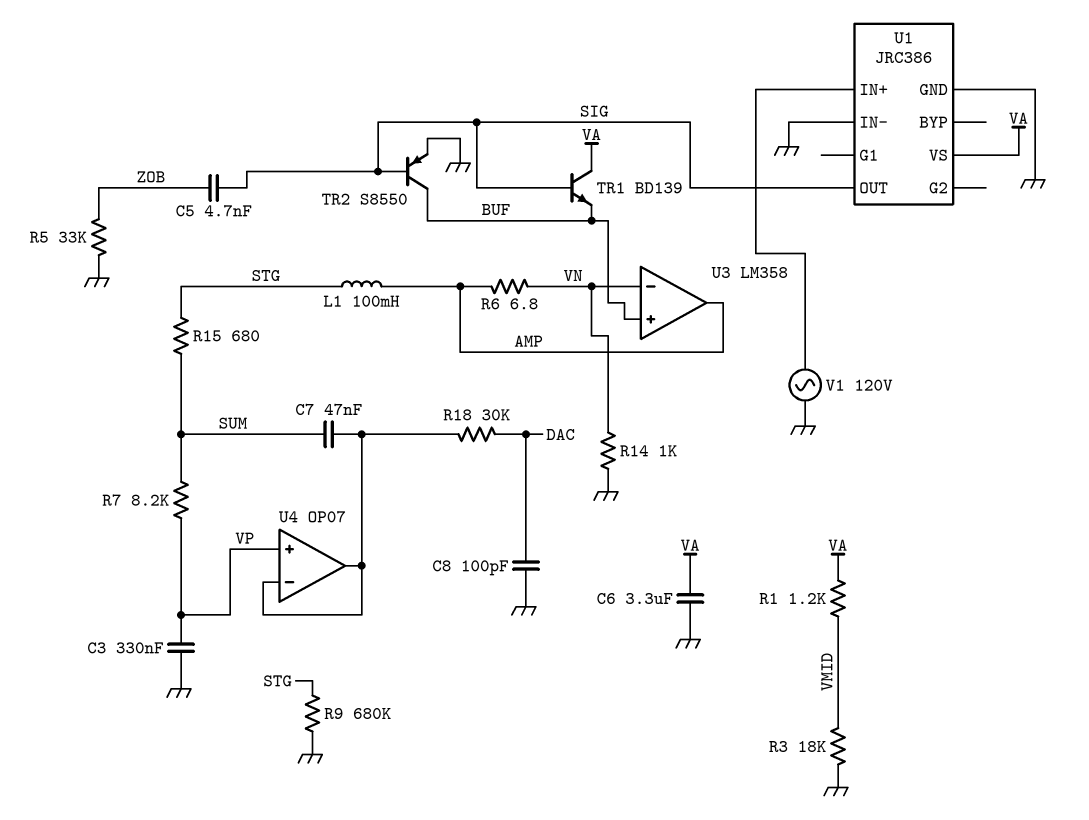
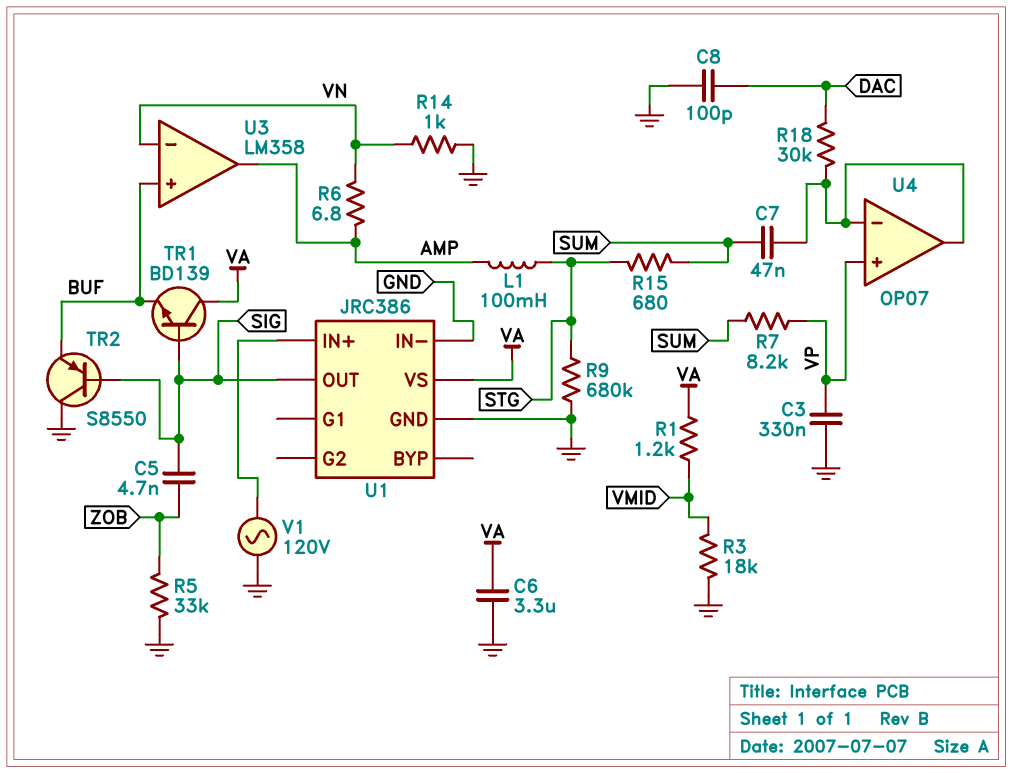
TR2: PNP S8550 (B SIG, C BUF, E GND) -> PNP S8550 (B SIG, C GND, E BUF)

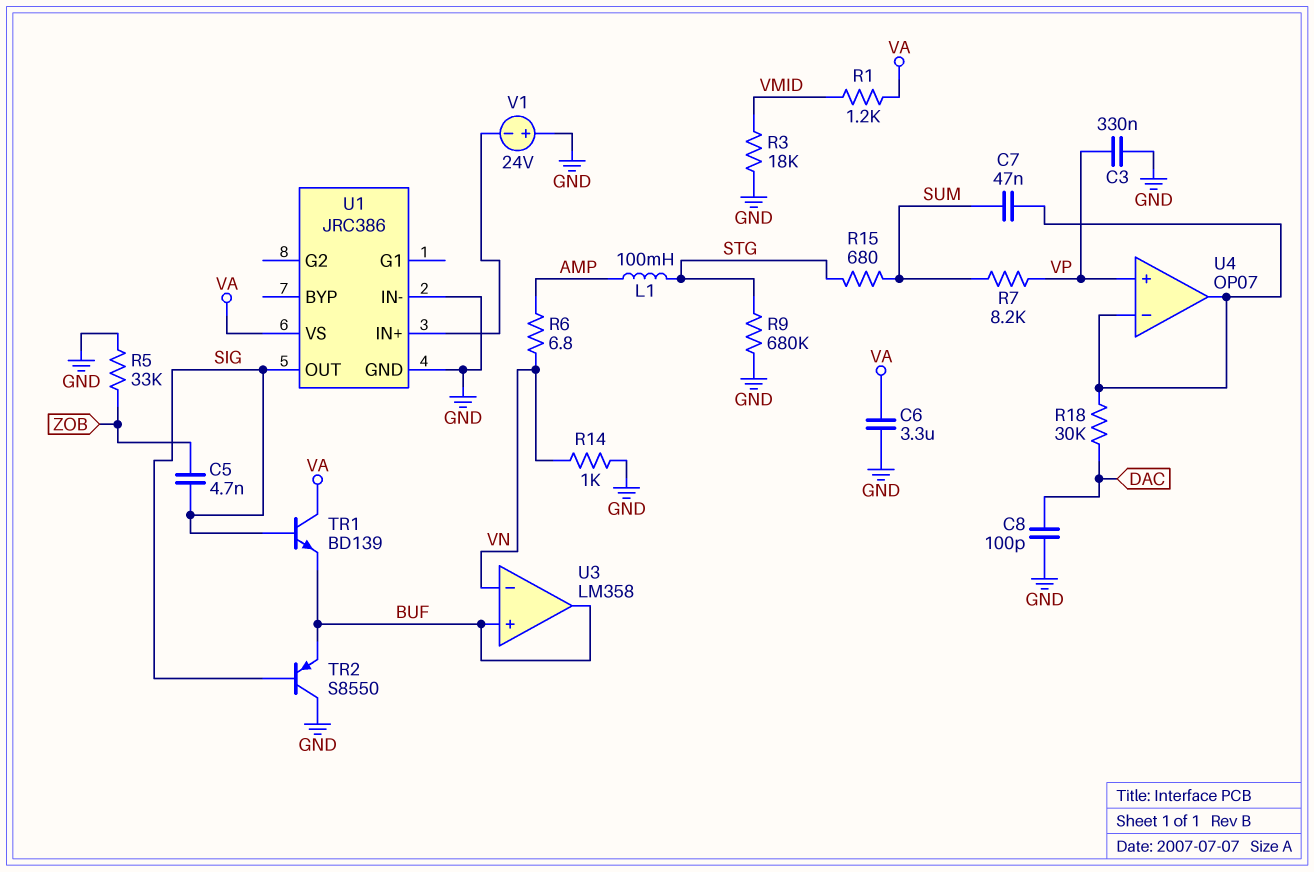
U3 pin out: AMP -> BUF
V1: AC 120V (GND, U1/IN+) -> 24V (plus GND, minus U1/IN+)

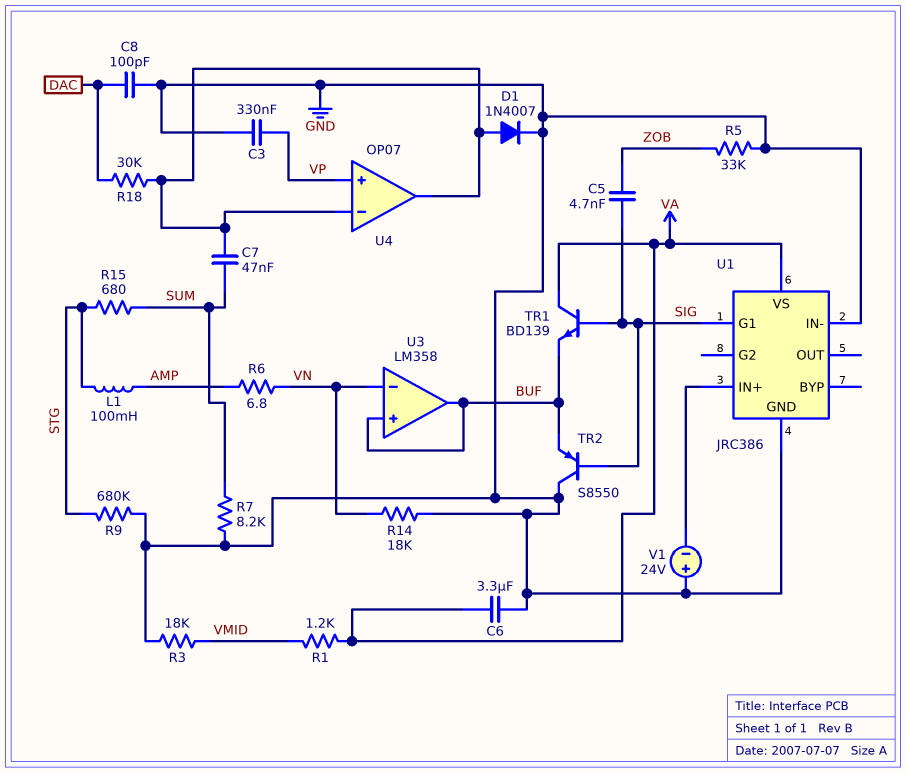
D1: none -> diode 1N4007 (A U4/in-, K GND)
R7: 8.2k (SUM, VP) -> 8.2k (GND, SUM)
R14: 1k (GND, VN) -> 18k (GND, VN)
U1 pin G1: none -> SIG
U1 pin OUT: SIG -> none

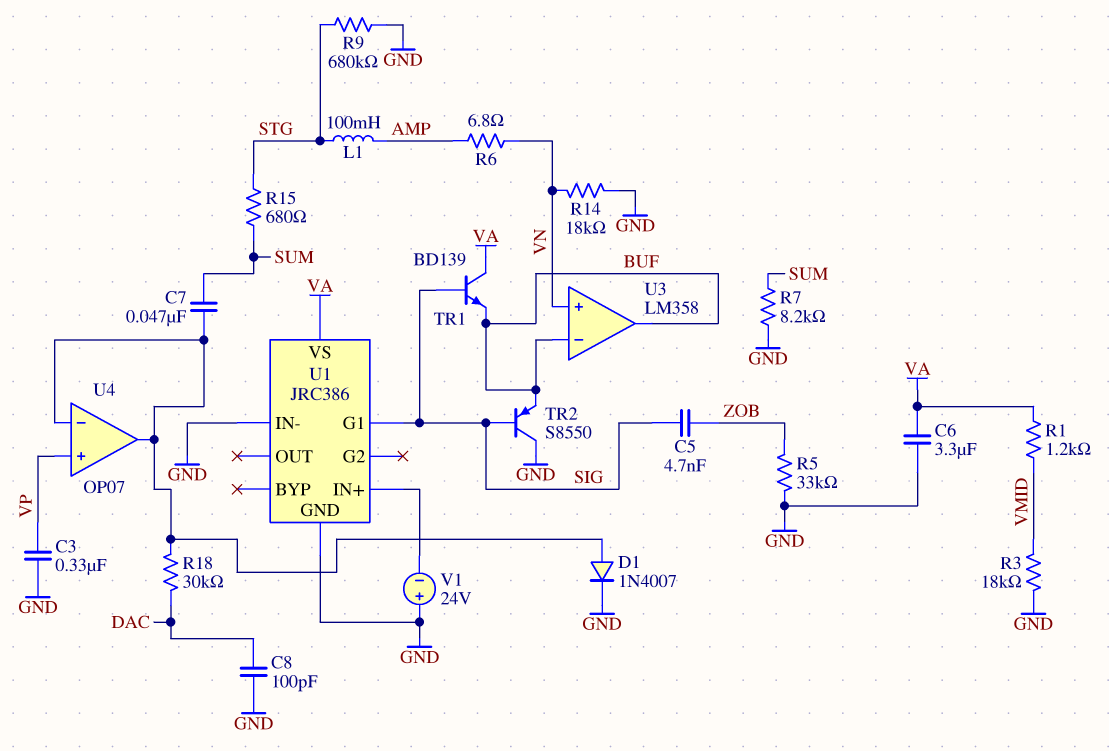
U3 pin in+: BUF -> VN
U3 pin in-: VN -> BUF

